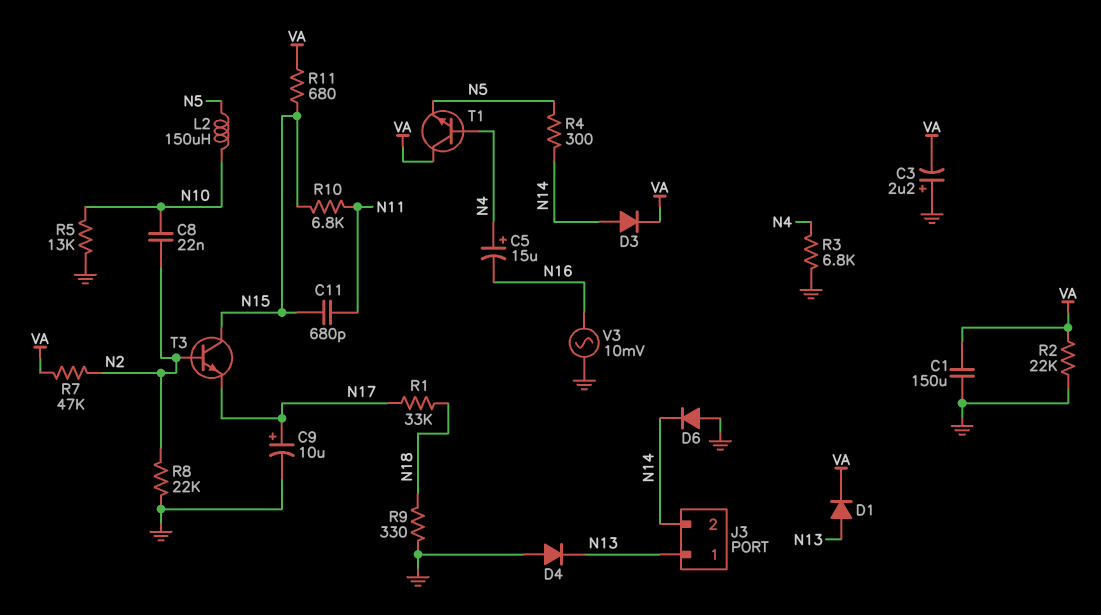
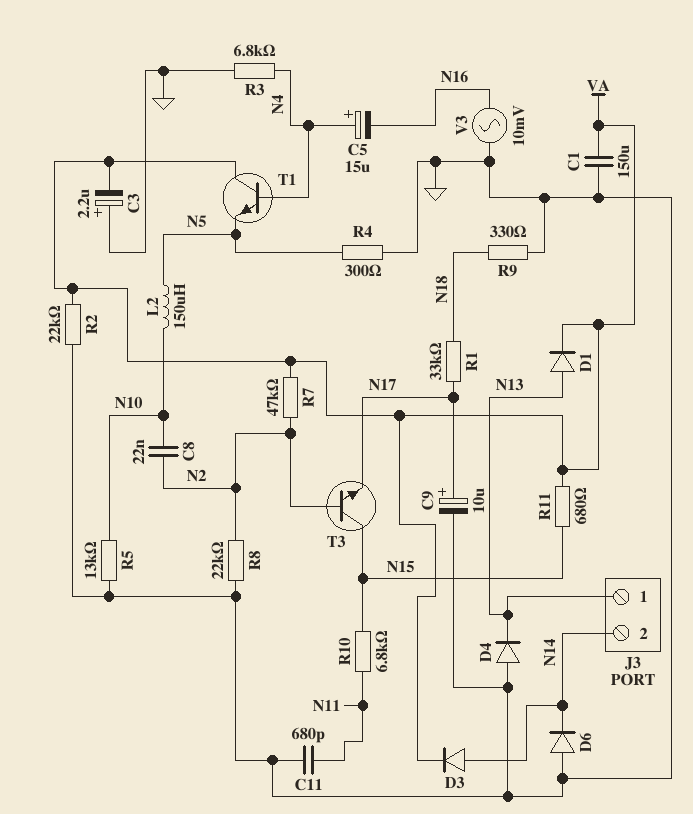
C11: 680pF (N11, N15) -> 680pF (GND, N11)
R4: 300 (N5, N14) -> 300 (GND, N5)

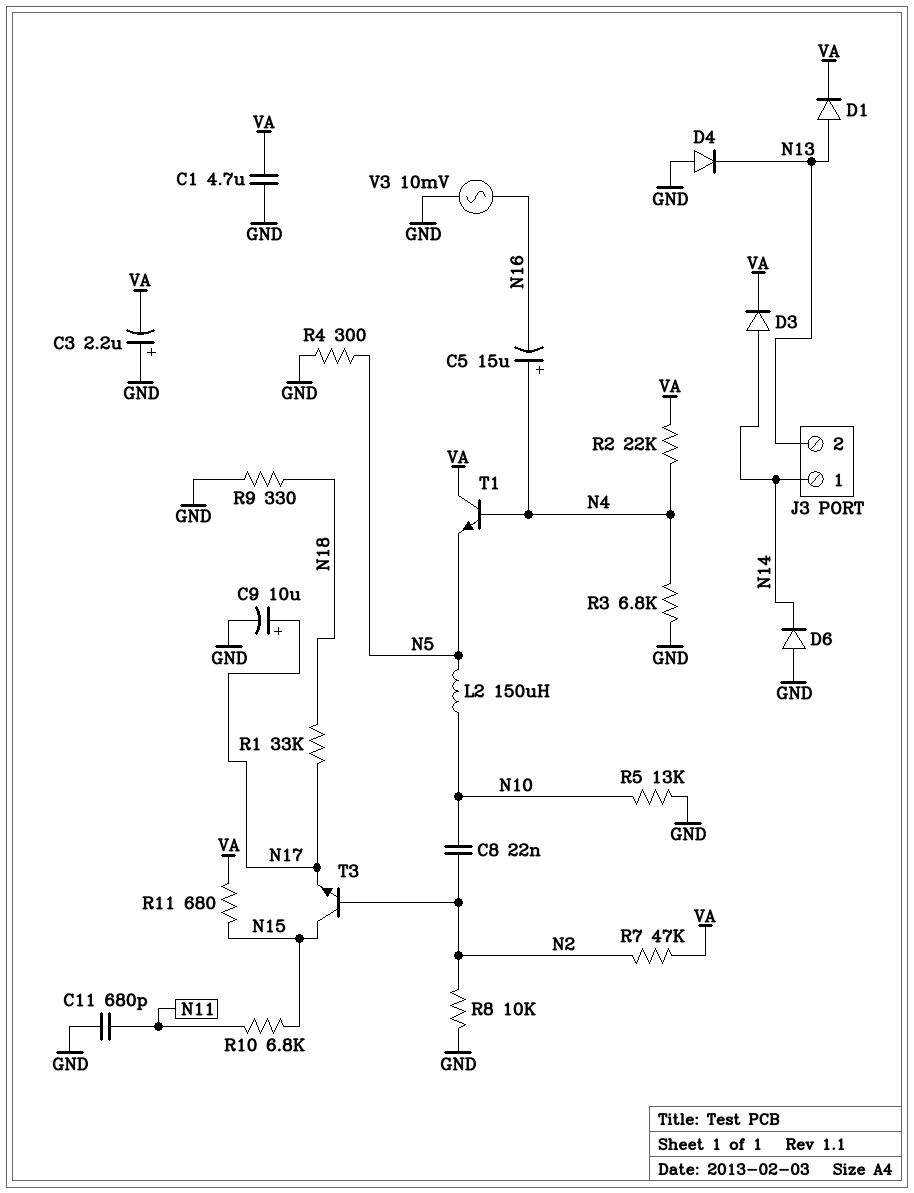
C1: 150uF (GND, VA) -> 4.7uF (GND, VA)
J3 pin 1: N13 -> N14
J3 pin 2: N14 -> N13
R2: 22k (GND, VA) -> 22k (N4, VA)
R8: 22k (GND, N2) -> 10k (GND, N2)

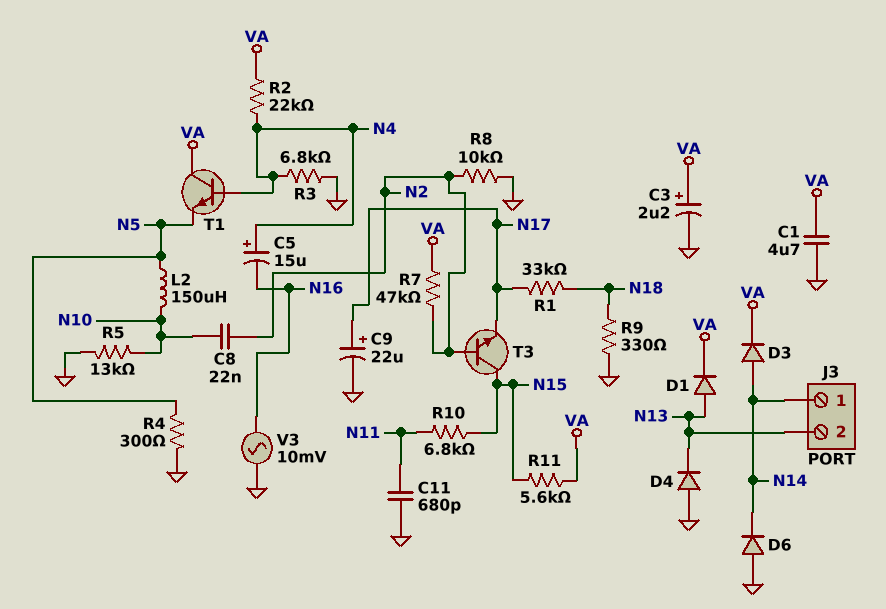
C3: 2.2uF (plus GND, minus VA) -> 2.2uF (plus VA, minus GND)
C9: 10uF (plus N17, minus GND) -> 22uF (plus N17, minus GND)
R11: 680 (N15, VA) -> 5.6k (N15, VA)

